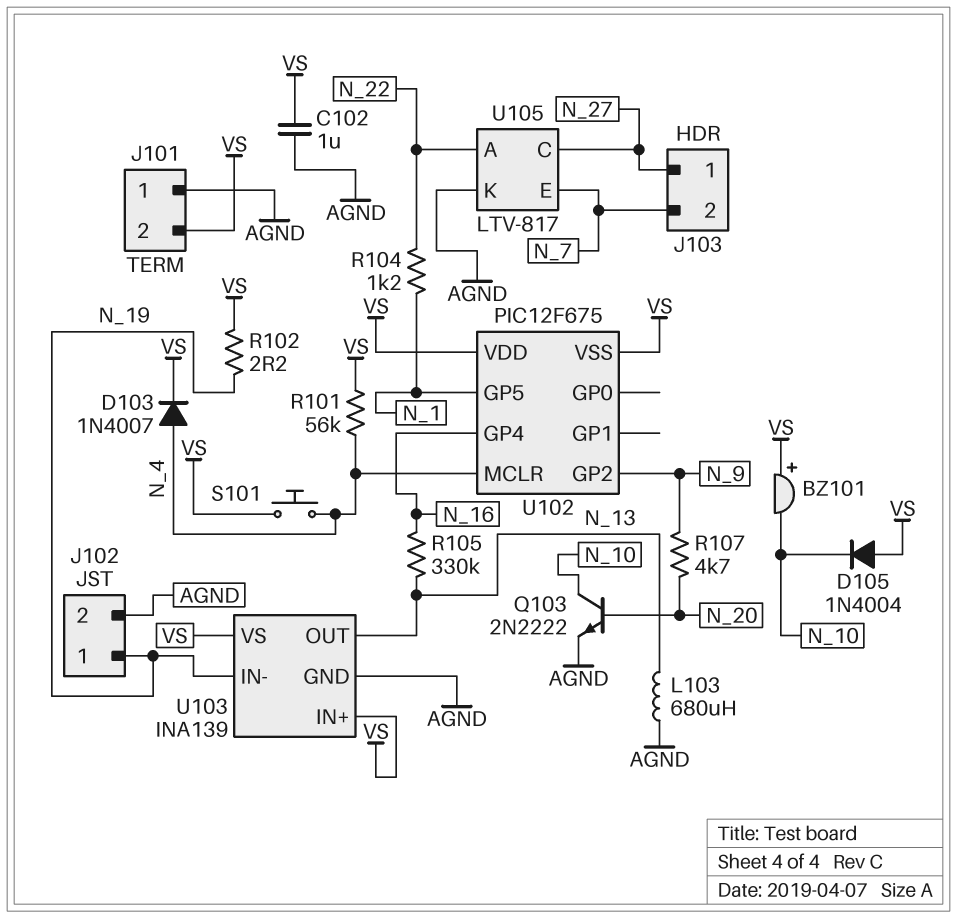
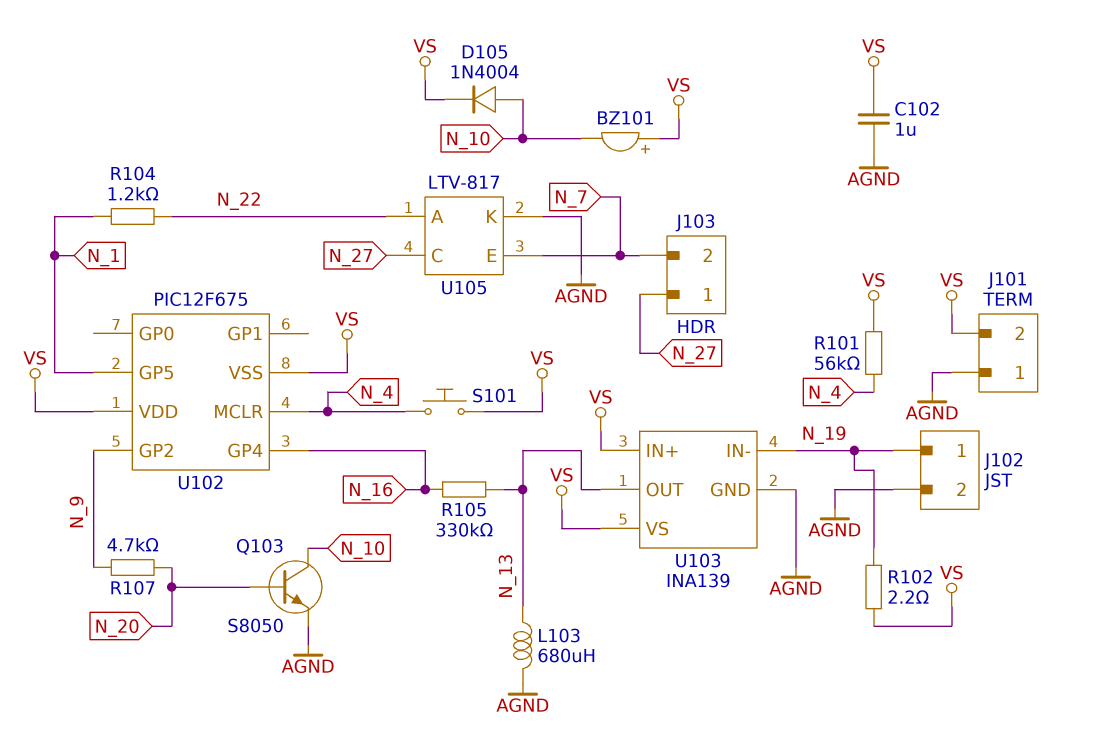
D103: diode 1N4007 (A N_4, K VS) -> none
D105: diode 1N4004 (A VS, K N_10) -> diode 1N4004 (A N_10, K VS)
Q103: NPN 2N2222 (B N_20, C N_10, E AGND) -> NPN S8050 (B N_20, C N_10, E AGND)

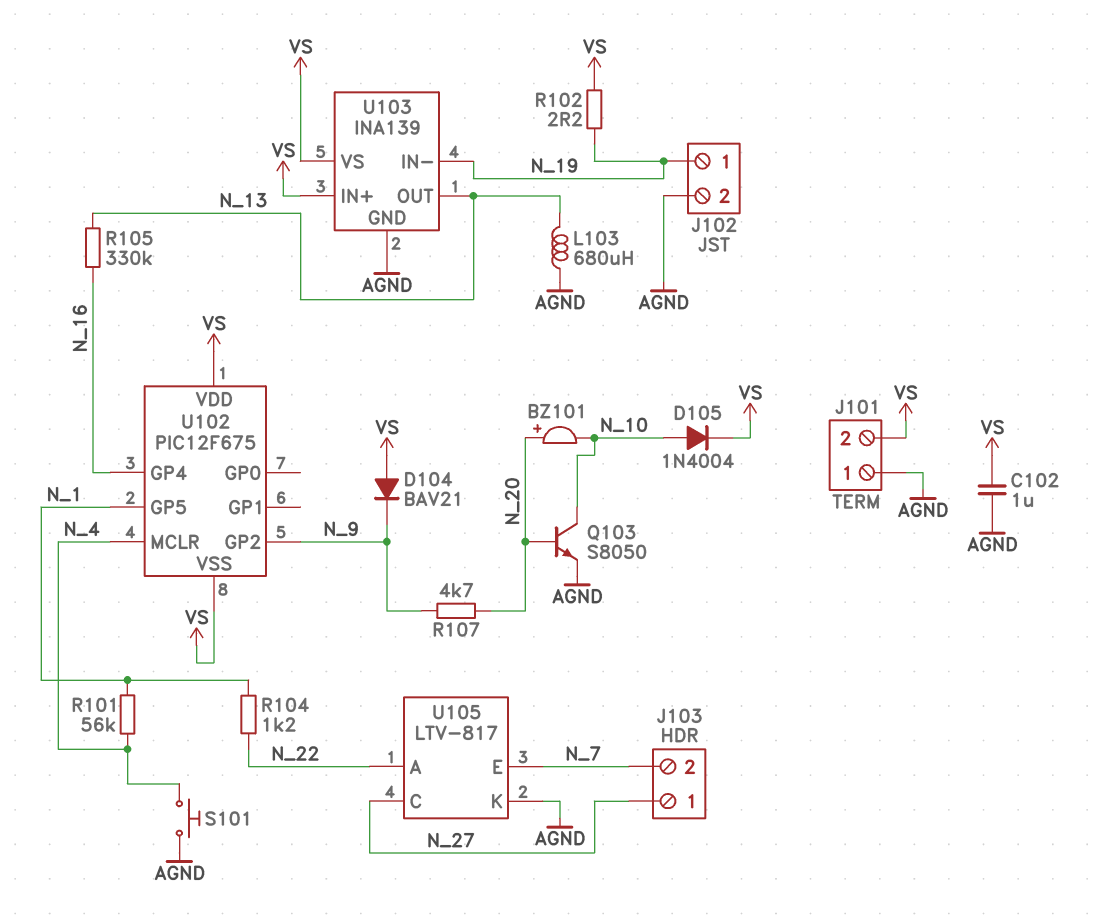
BZ101: buzzer (plus VS, minus N_10) -> buzzer (plus N_20, minus N_10)
D104: none -> diode BAV21 (A VS, K N_9)
R101: 56k (N_4, VS) -> 56k (N_1, N_4)
S101: button (N_4, VS) -> button (AGND, N_4)

